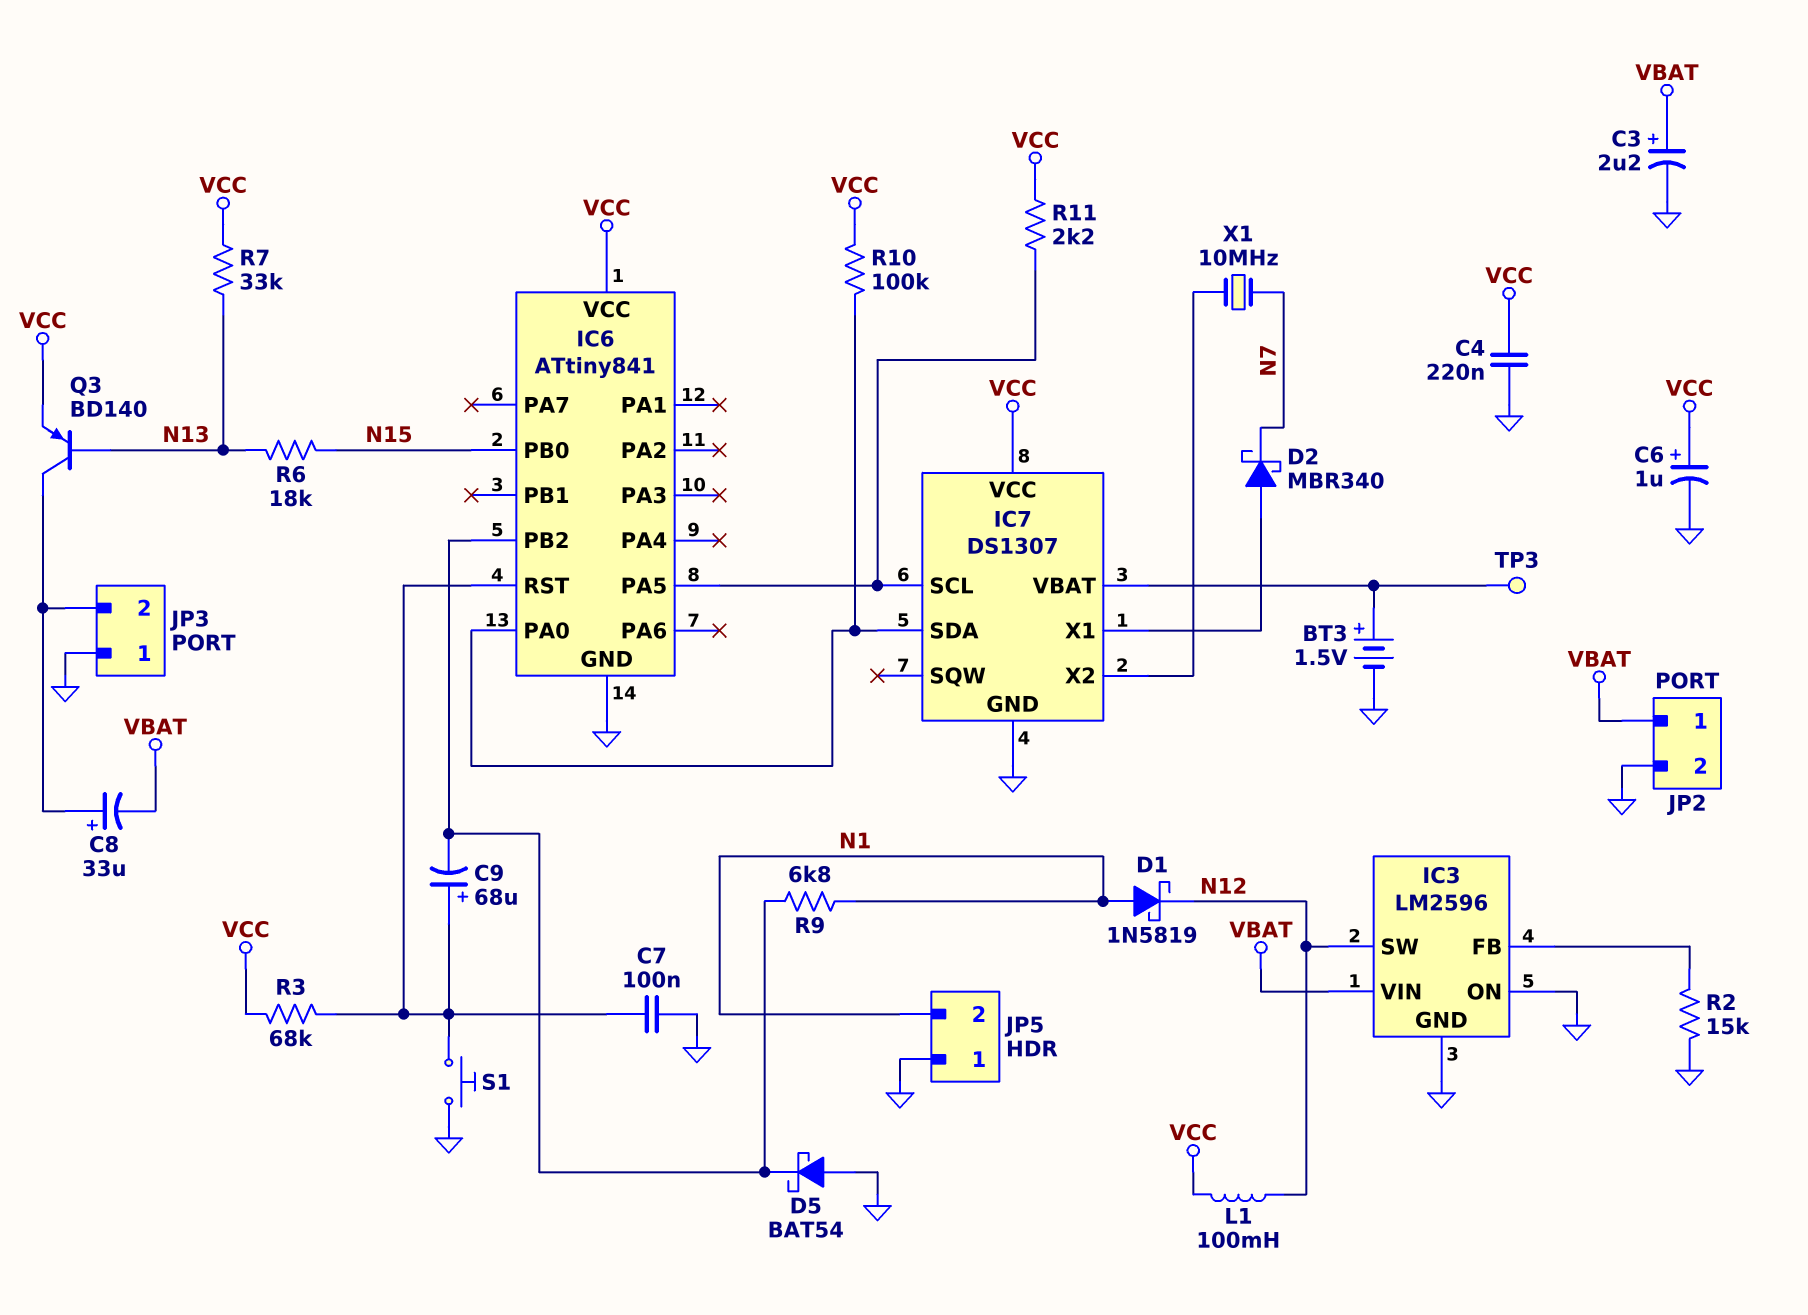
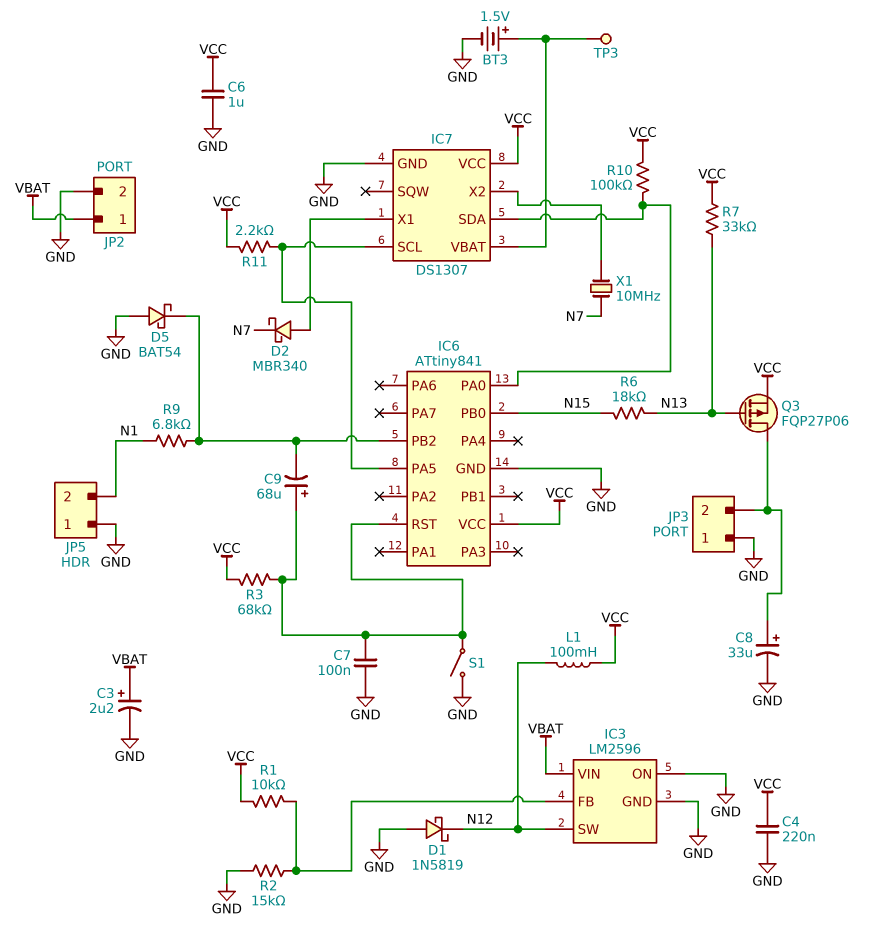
C6: 1uF (plus VCC, minus GND) -> 1uF (GND, VCC)
C8: 33uF (plus JP3/2, minus VBAT) -> 33uF (plus JP3/2, minus GND)
D1: schottky 1N5819 (A N1, K N12) -> schottky 1N5819 (A GND, K N12)
Q3: PNP BD140 (B N13, C JP3/2, E VCC) -> PMOS FQP27P06 (G N13, D JP3/2, S VCC)
R1: none -> 10k (IC3/FB, VCC)
S1: button (GND, IC6/RST) -> switch (GND, IC6/RST)

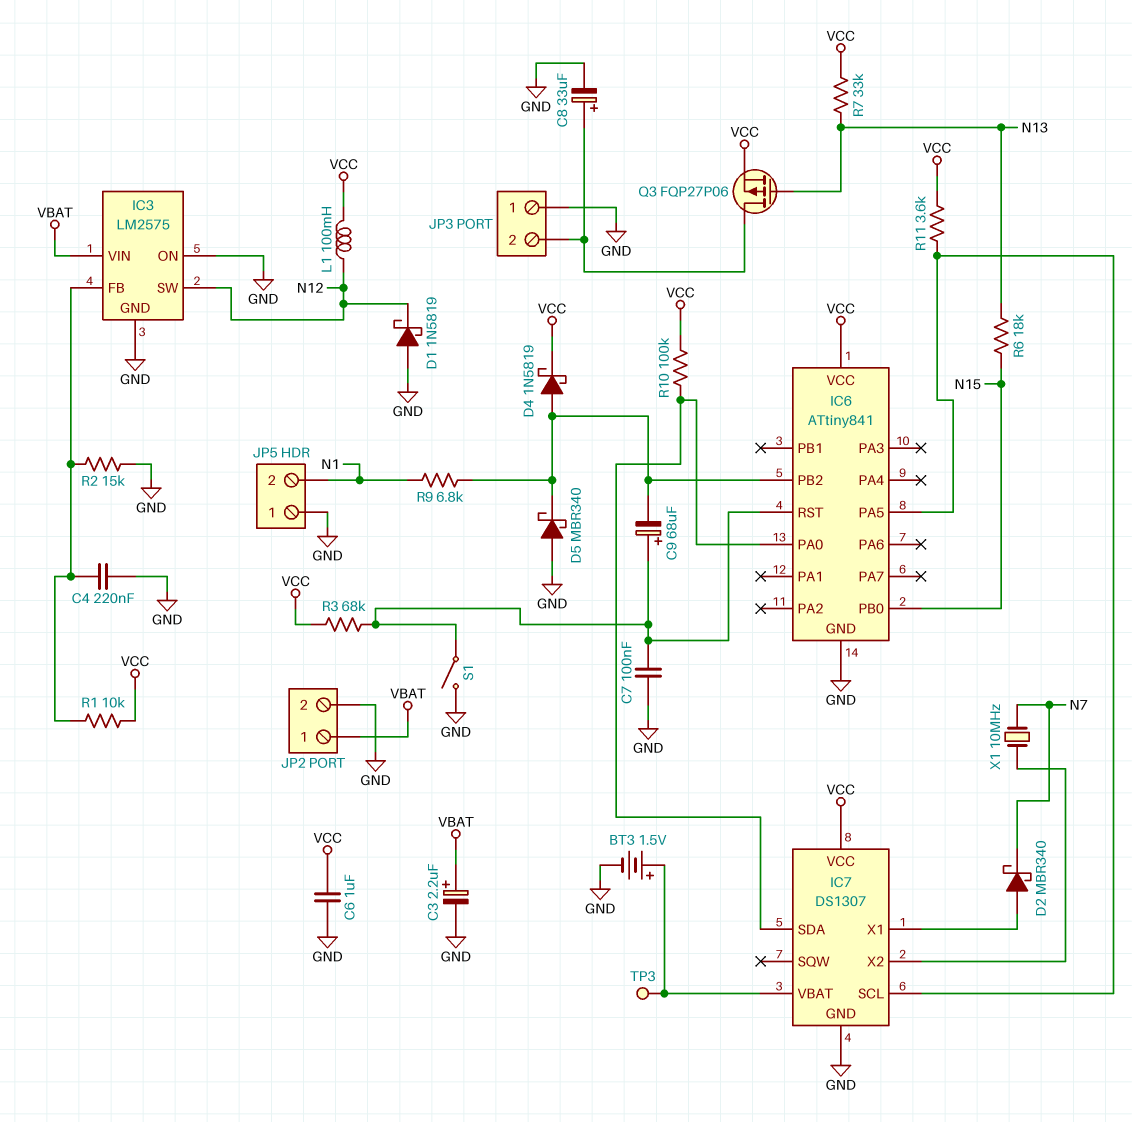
C4: 220nF (GND, VCC) -> 220nF (GND, IC3/FB)
D4: none -> schottky 1N5819 (A IC6/PB2, K VCC)
D5: schottky BAT54 (A GND, K IC6/PB2) -> schottky MBR340 (A GND, K IC6/PB2)
IC3: LM2596 -> LM2575
R11: 2.2k (IC6/PA5, VCC) -> 3.6k (IC6/PA5, VCC)

